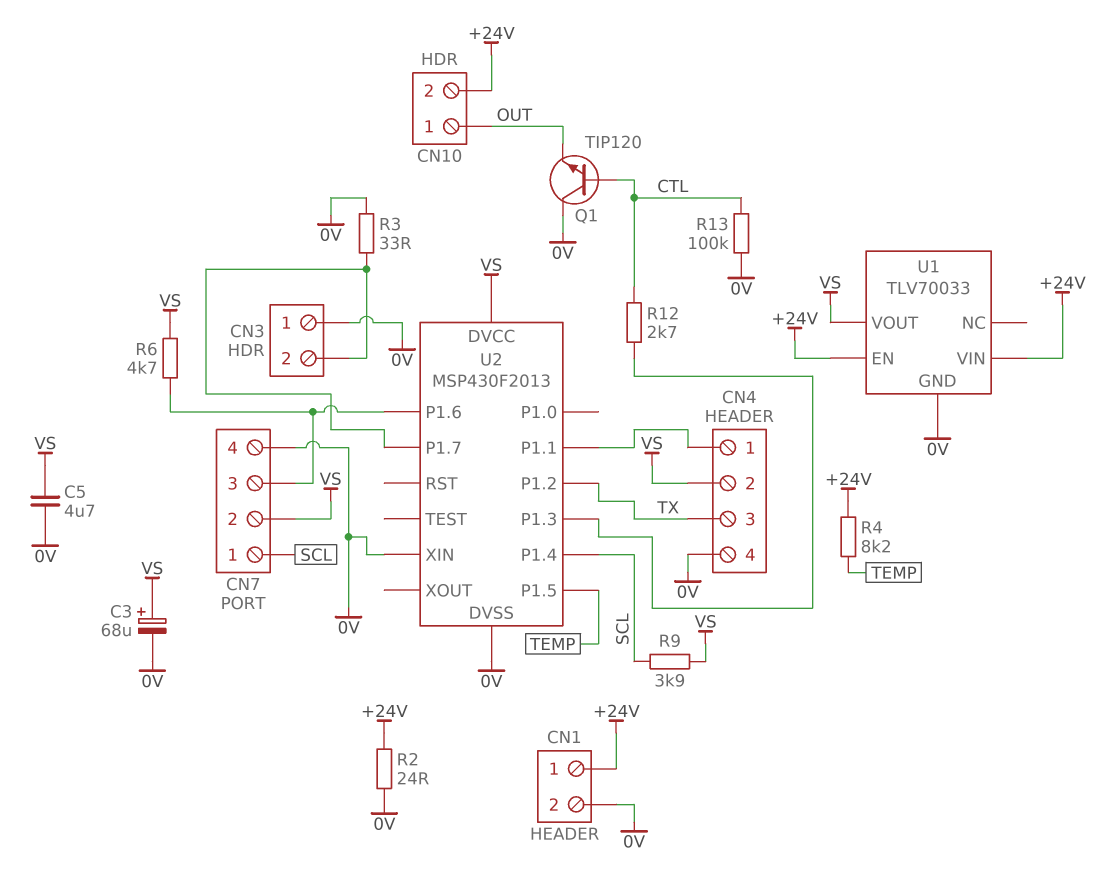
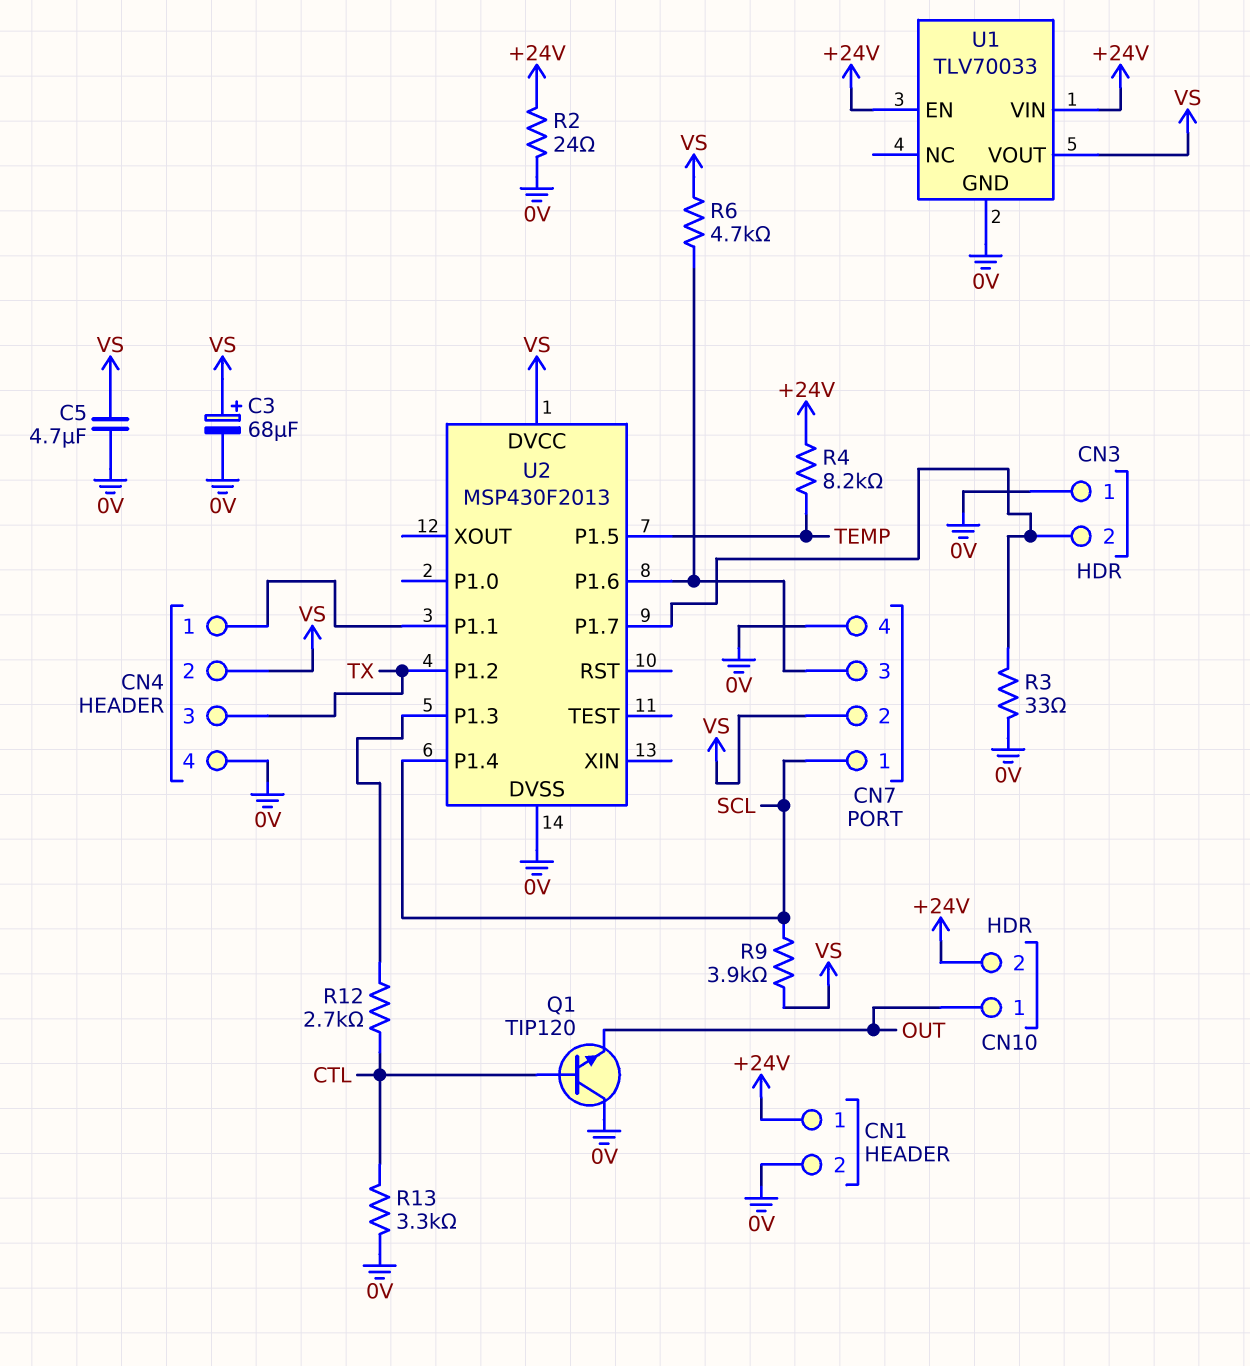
R13: 100k (0V, CTL) -> 3.3k (0V, CTL)
U2 pin XIN: 0V -> none

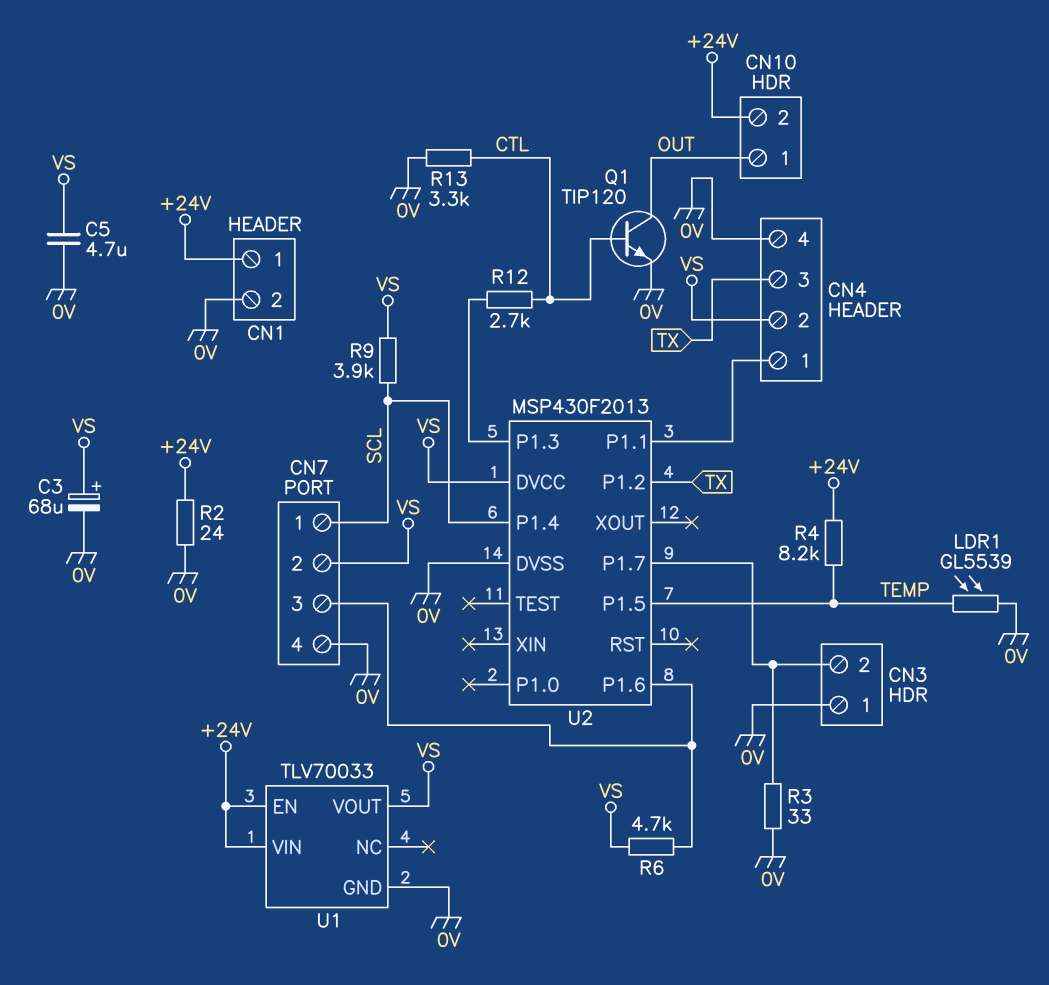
LDR1: none -> GL5539 (0V, TEMP)
Q1: NPN TIP120 (B CTL, C 0V, E OUT) -> NPN TIP120 (B CTL, C OUT, E 0V)

